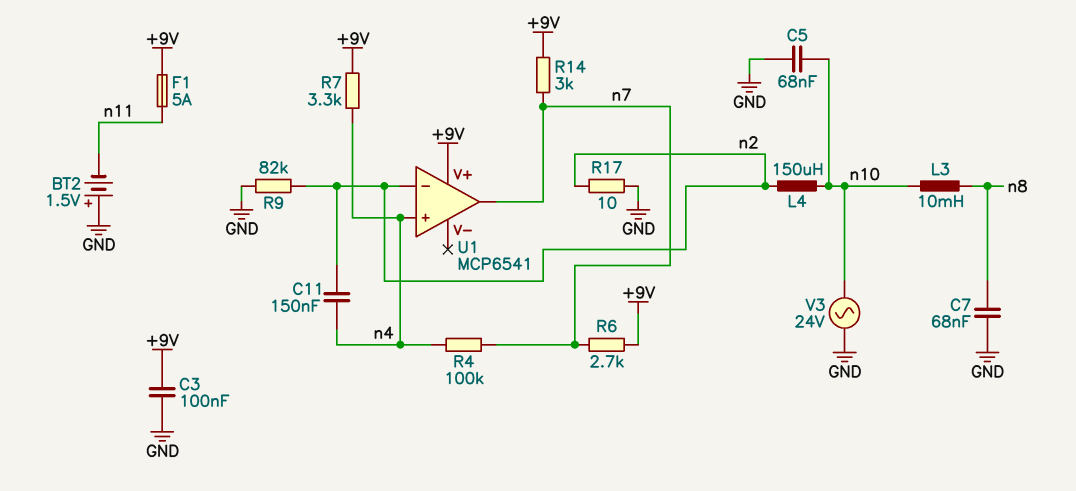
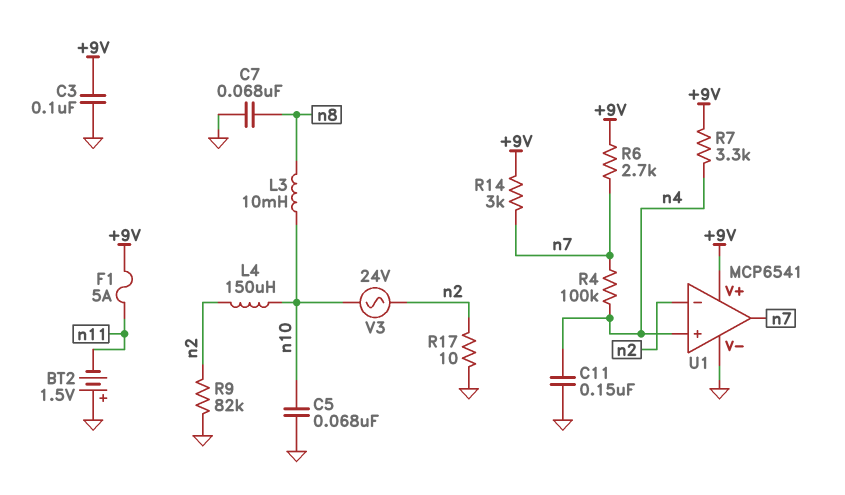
C11: 150nF (n2, n4) -> 150nF (GND, n4)
U1 pin V-: none -> GND
V3: AC 24V (GND, n10) -> AC 24V (n2, n10)

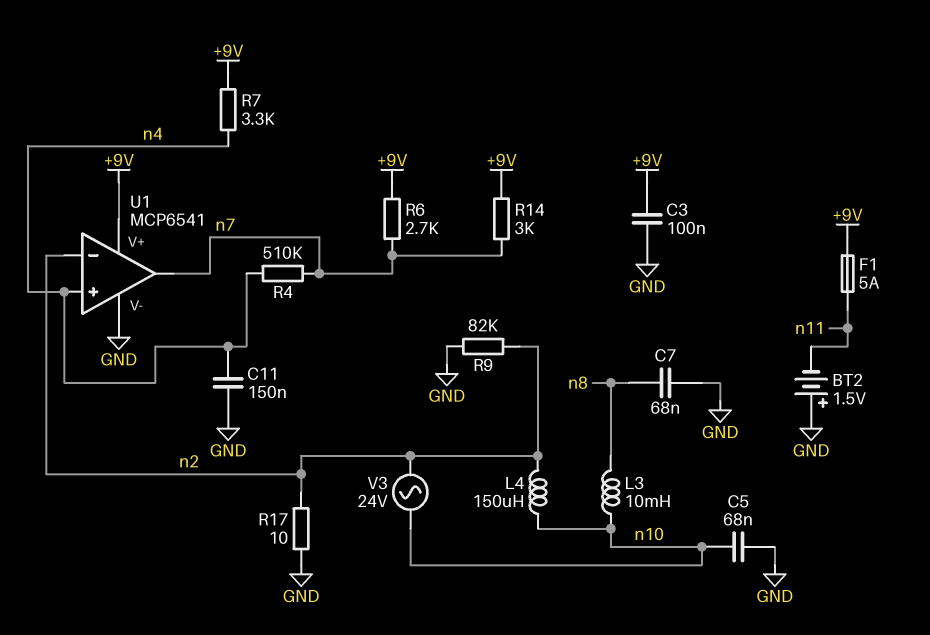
R4: 100k (n4, n7) -> 510k (n4, n7)

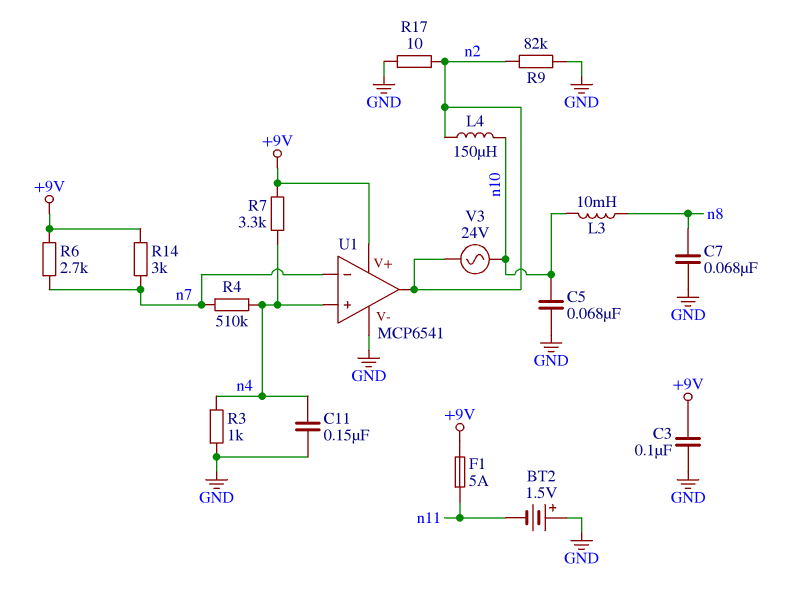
R3: none -> 1k (GND, n4)
U1 pin in-: n2 -> n7
U1 pin out: n7 -> n2

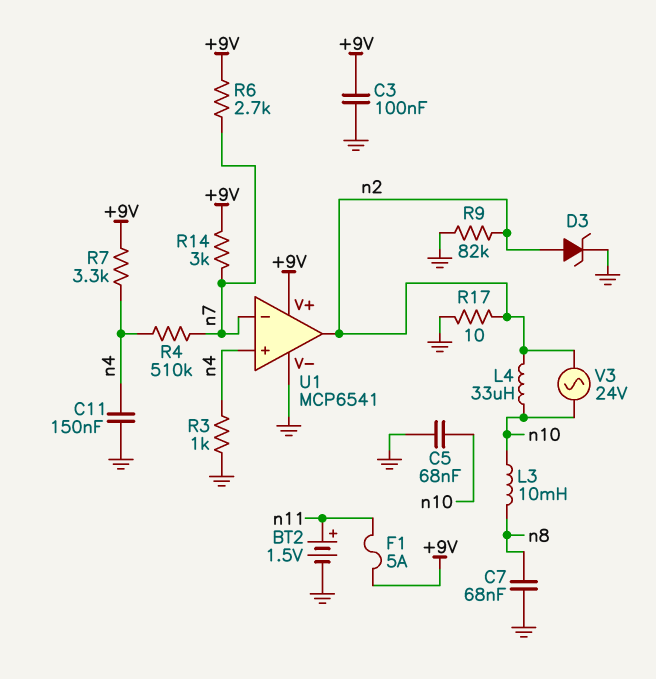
BT2: 1.5V (plus GND, minus n11) -> 1.5V (plus n11, minus GND)
D3: none -> zener (A n2, K GND)
L4: 150uH (n2, n10) -> 33uH (n2, n10)

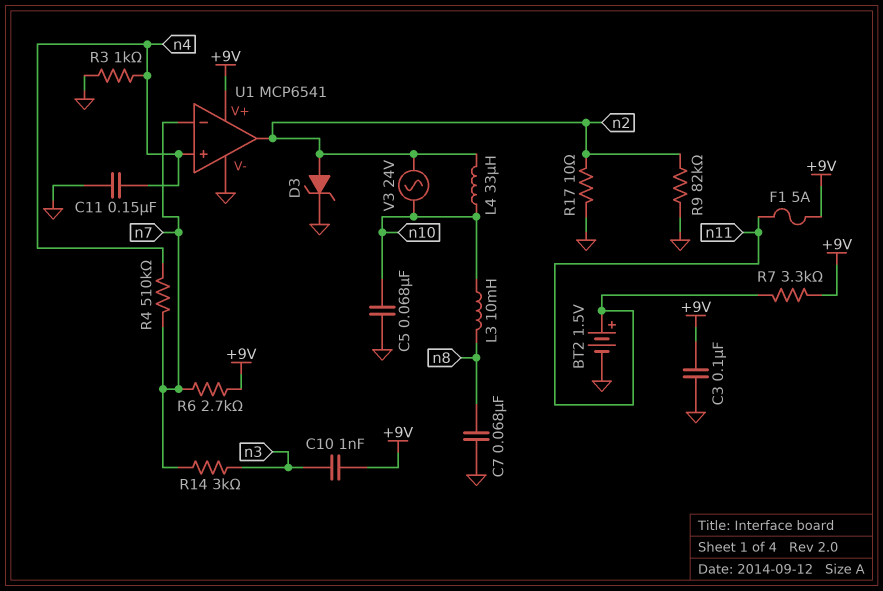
C10: none -> 1nF (+9V, n3)
R7: 3.3k (+9V, n4) -> 3.3k (+9V, n11)
R14: 3k (+9V, n7) -> 3k (n3, n7)

